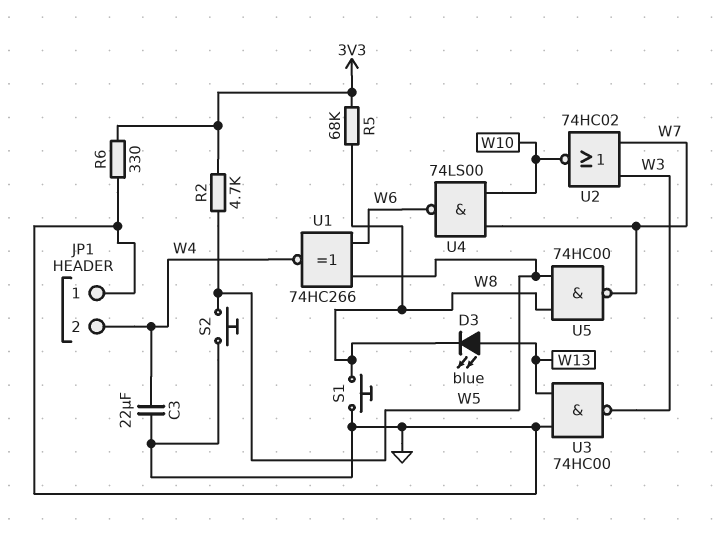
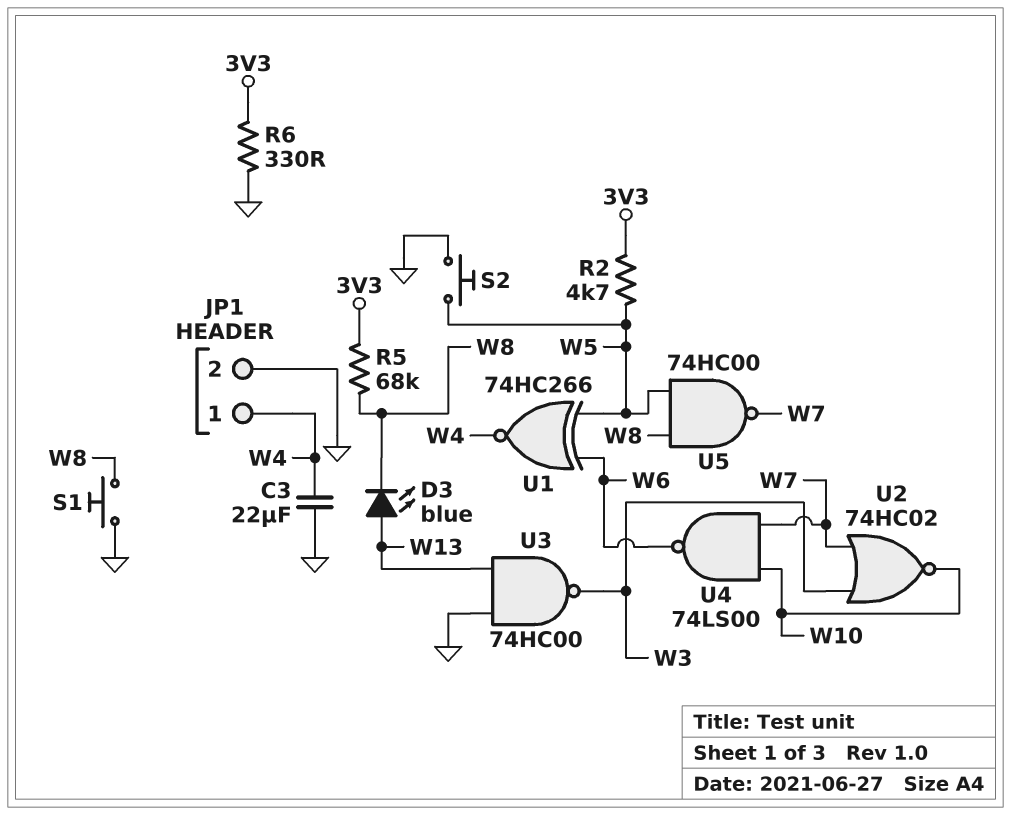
JP1 pin 1: GND -> W4
JP1 pin 2: W4 -> GND

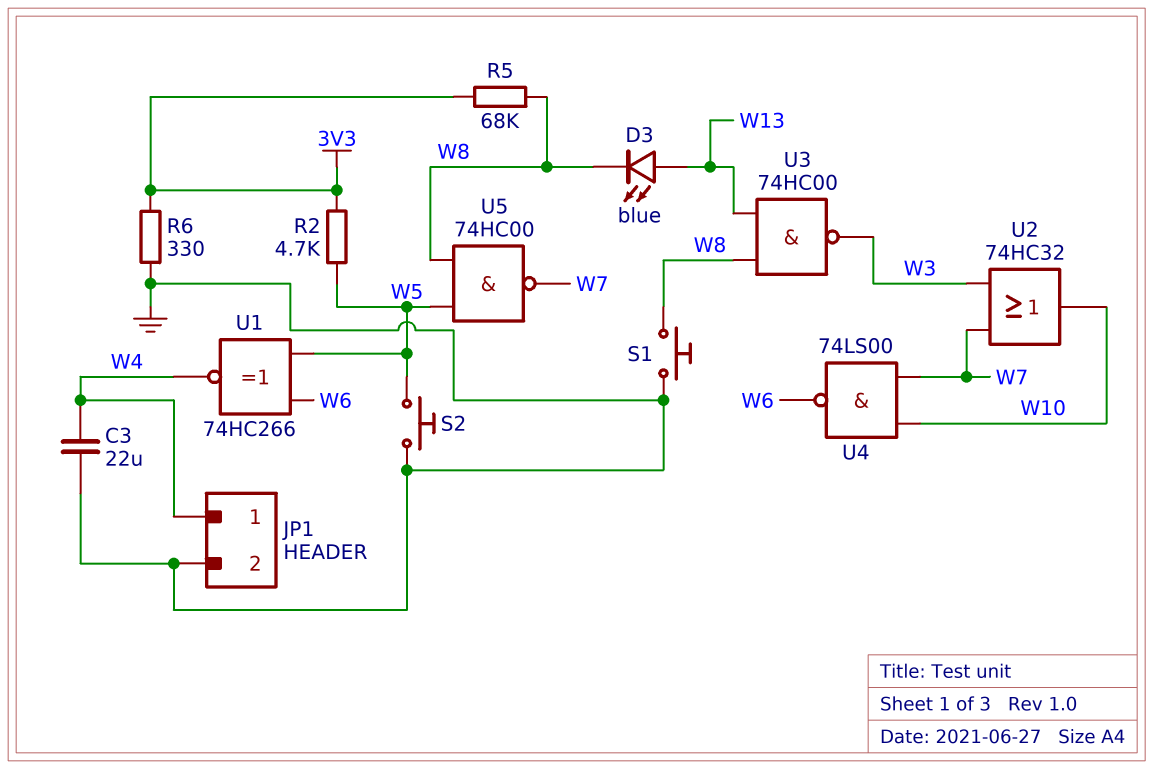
U2: NOR 74HC02 (in W3, in W7, out W10) -> OR 74HC32 (in W3, in W7, out W10)
U3: NAND 74HC00 (in GND, in W13, out W3) -> NAND 74HC00 (in W8, in W13, out W3)

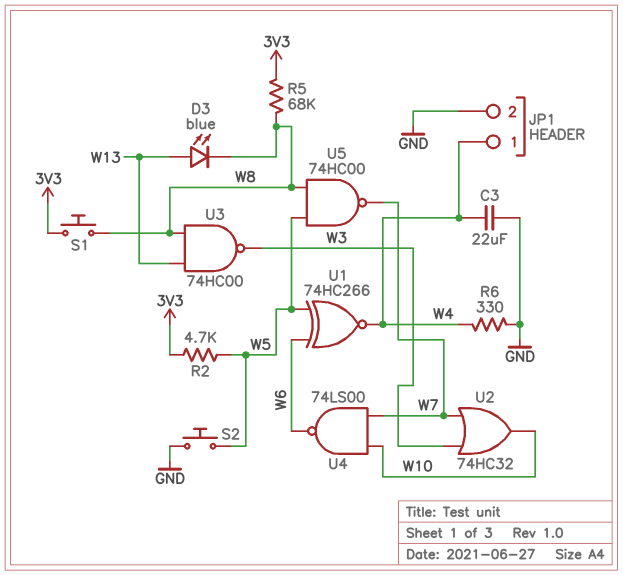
R6: 330 (3V3, GND) -> 330 (GND, W4)
S1: button (GND, W8) -> button (3V3, W8)

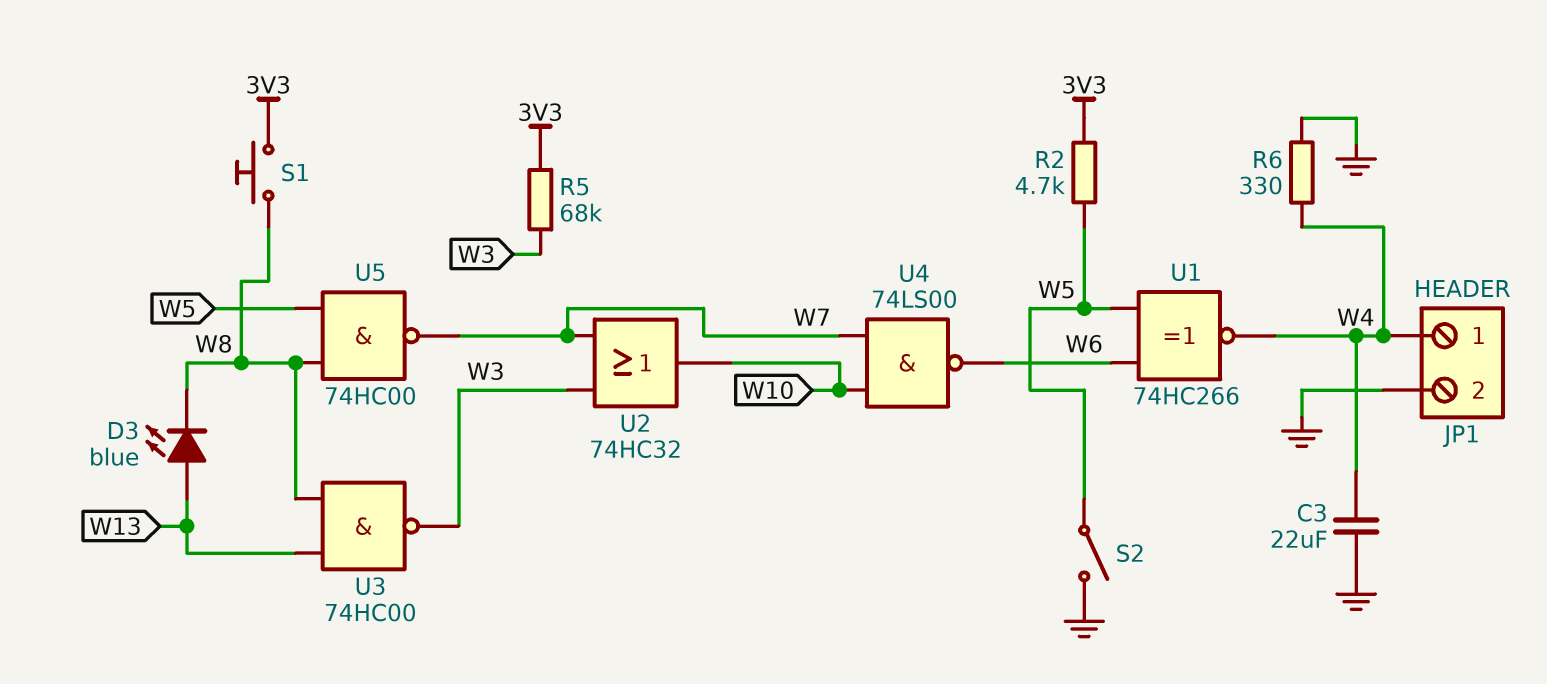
R5: 68k (3V3, W8) -> 68k (3V3, W3)
S2: button (GND, W5) -> switch (GND, W5)

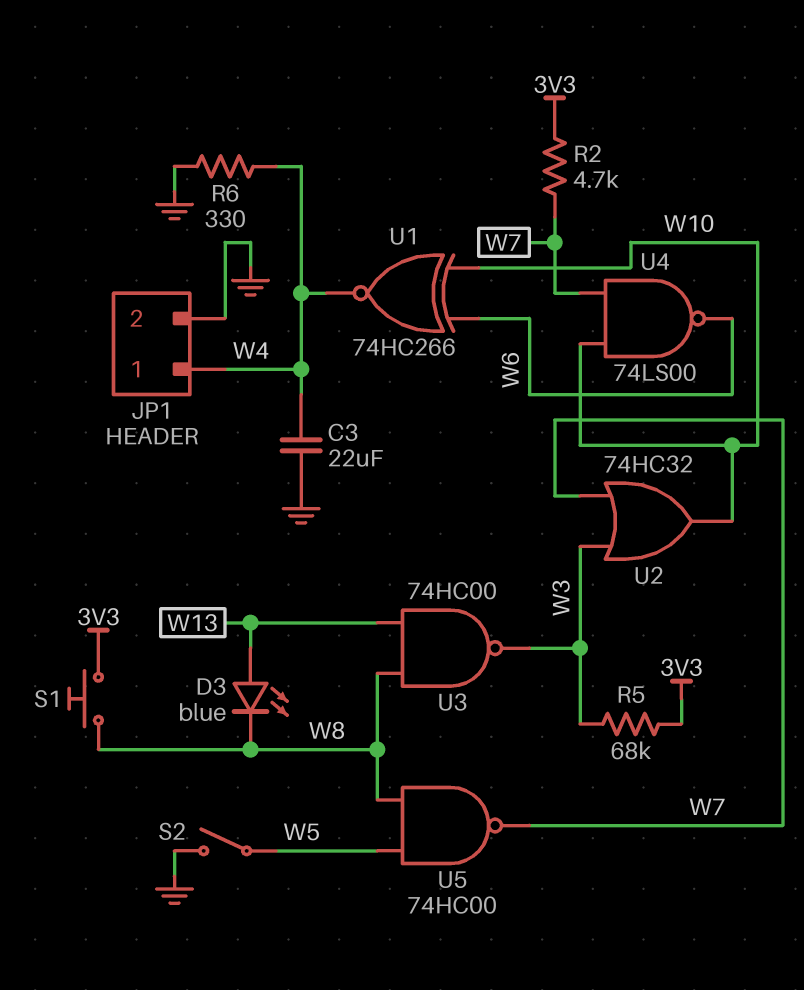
R2: 4.7k (3V3, W5) -> 4.7k (3V3, W7)
U1: XNOR 74HC266 (in W5, in W6, out W4) -> XNOR 74HC266 (in W6, in W10, out W4)

